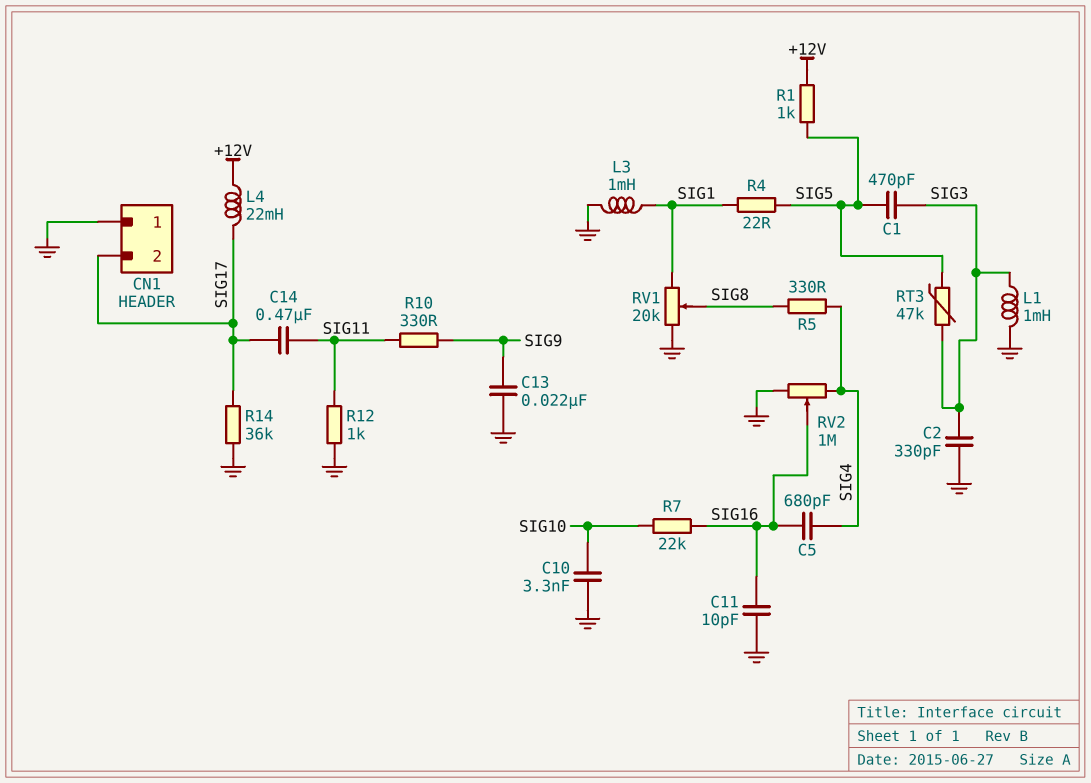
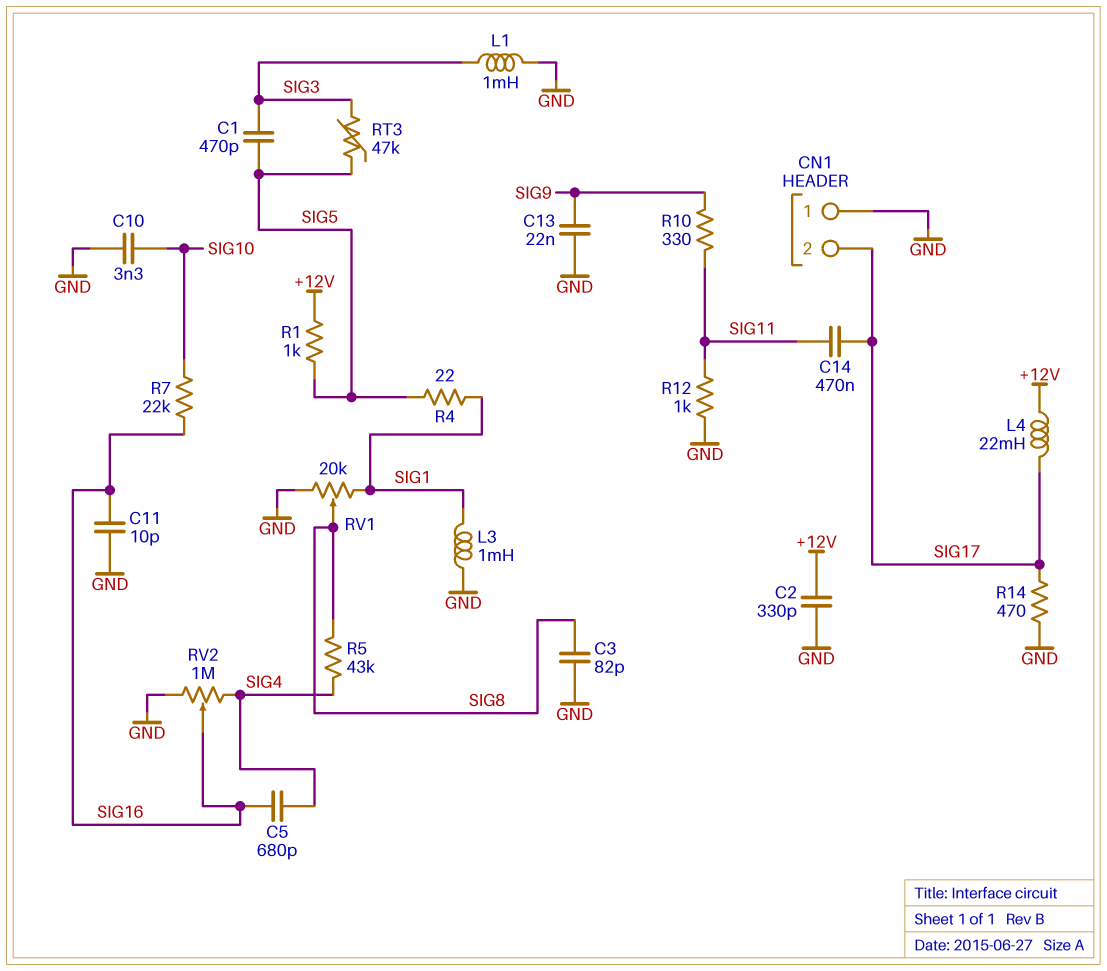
C2: 330pF (GND, SIG3) -> 330pF (+12V, GND)
C3: none -> 82pF (GND, SIG8)
R5: 330 (SIG4, SIG8) -> 43k (SIG4, SIG8)
R14: 36k (GND, SIG17) -> 470 (GND, SIG17)

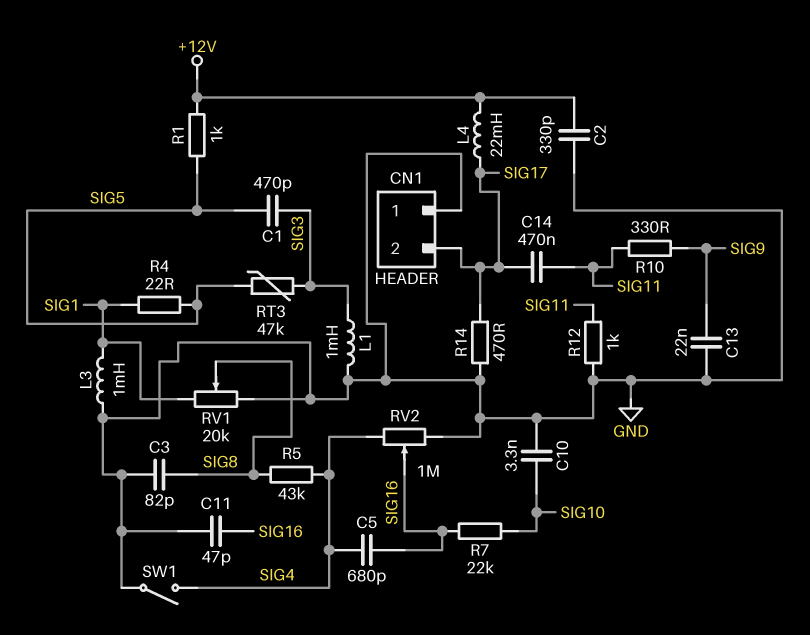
C11: 10pF (GND, SIG16) -> 47pF (GND, SIG16)
SW1: none -> switch (GND, SIG4)

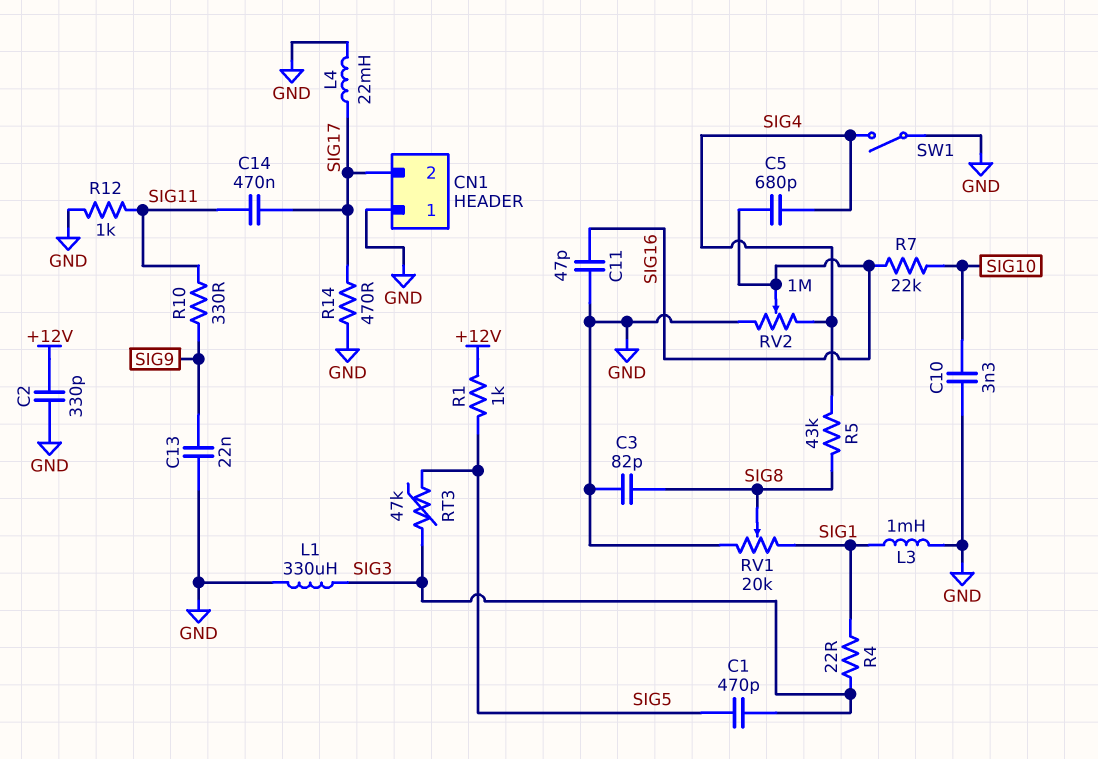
L1: 1mH (GND, SIG3) -> 330uH (GND, SIG3)
L4: 22mH (+12V, SIG17) -> 22mH (GND, SIG17)
R4: 22 (SIG1, SIG5) -> 22 (SIG1, SIG3)

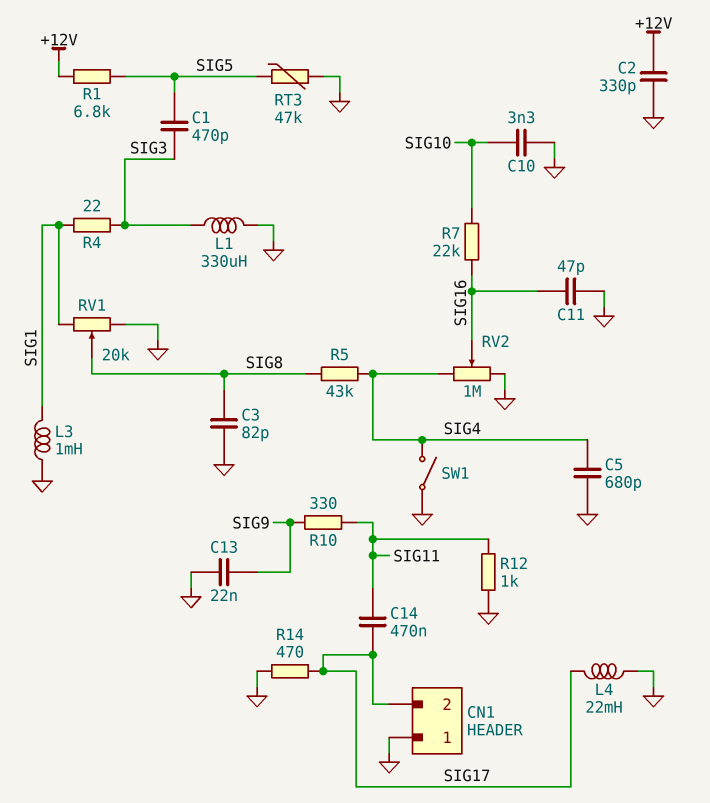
C5: 680pF (SIG4, SIG16) -> 680pF (GND, SIG4)
R1: 1k (+12V, SIG5) -> 6.8k (+12V, SIG5)
RT3: 47k (SIG3, SIG5) -> 47k (GND, SIG5)

